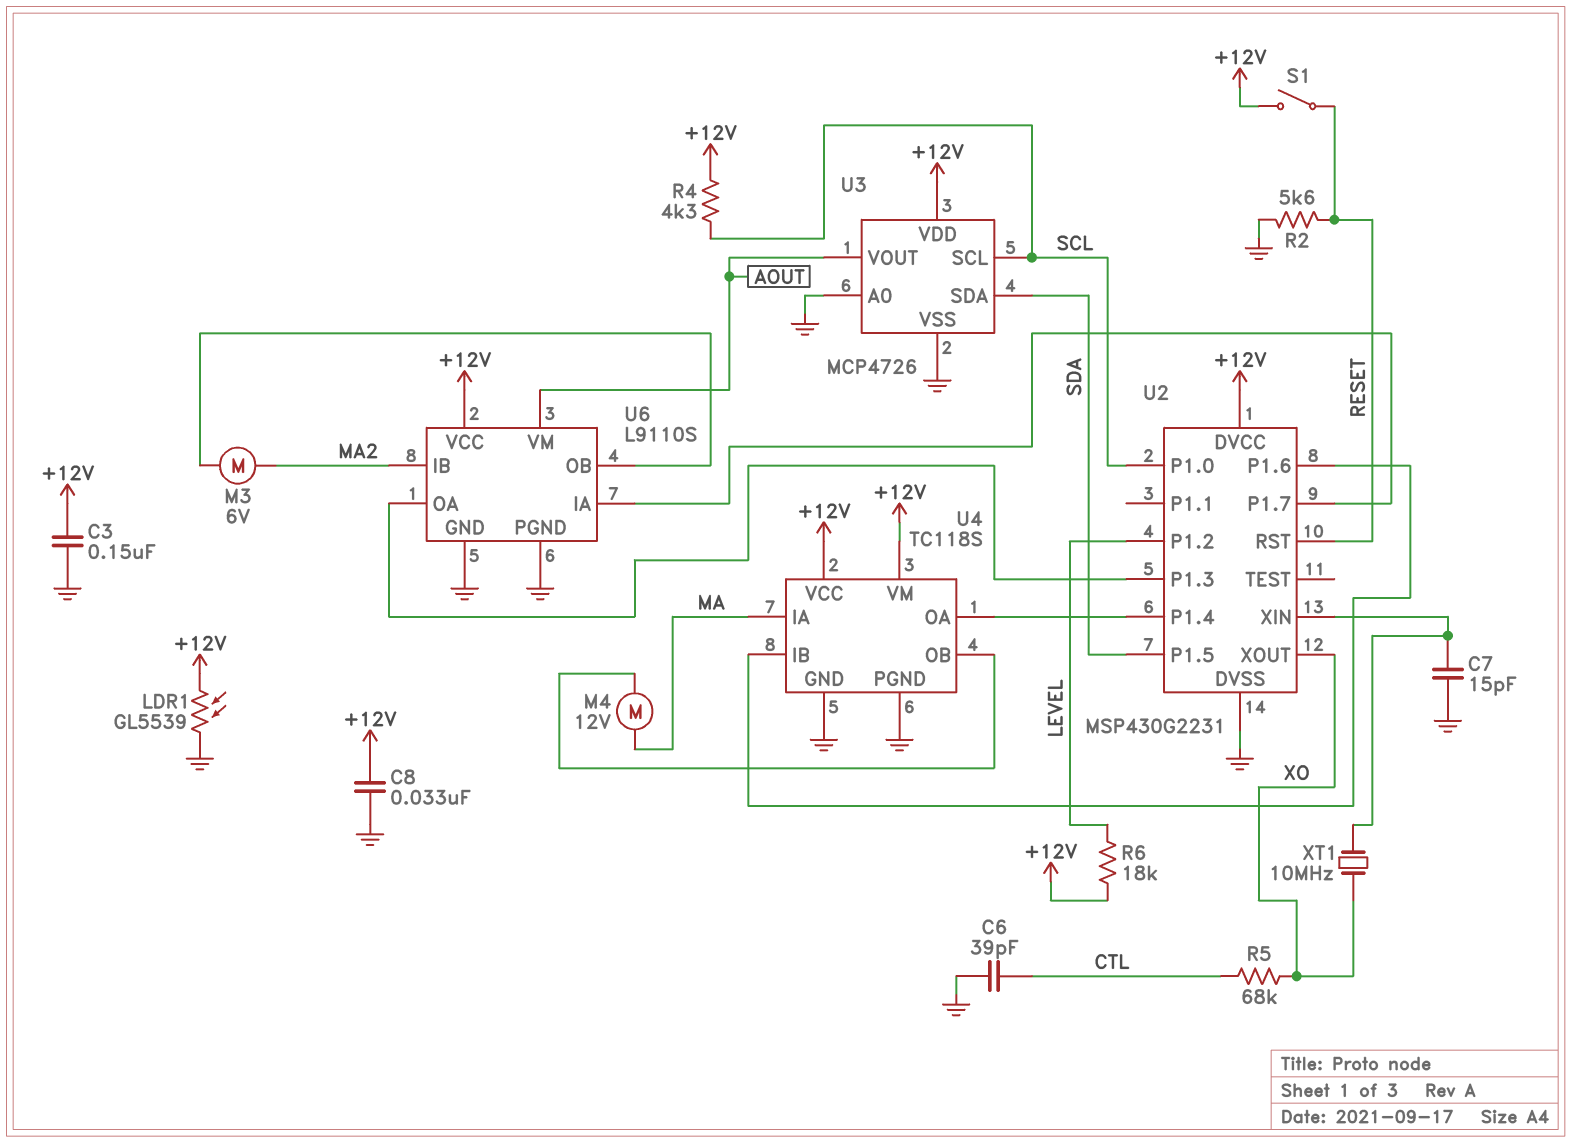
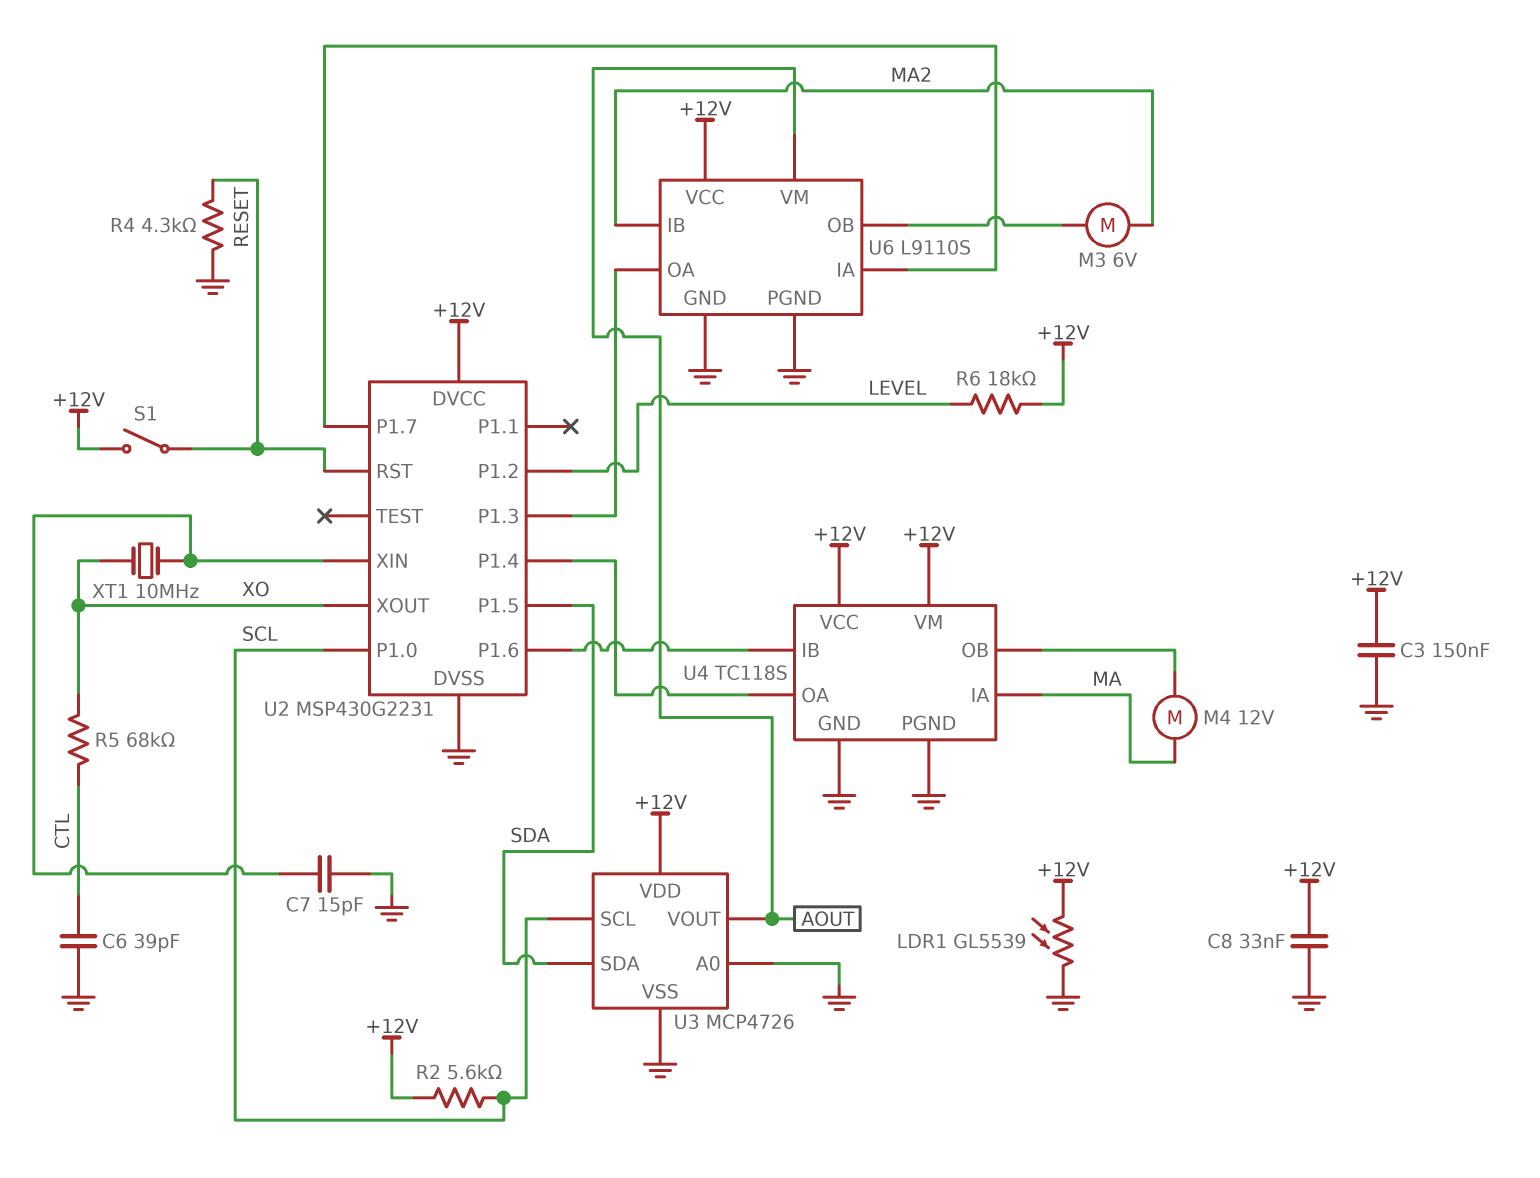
R2: 5.6k (GND, RESET) -> 5.6k (+12V, SCL)
R4: 4.3k (+12V, SCL) -> 4.3k (GND, RESET)

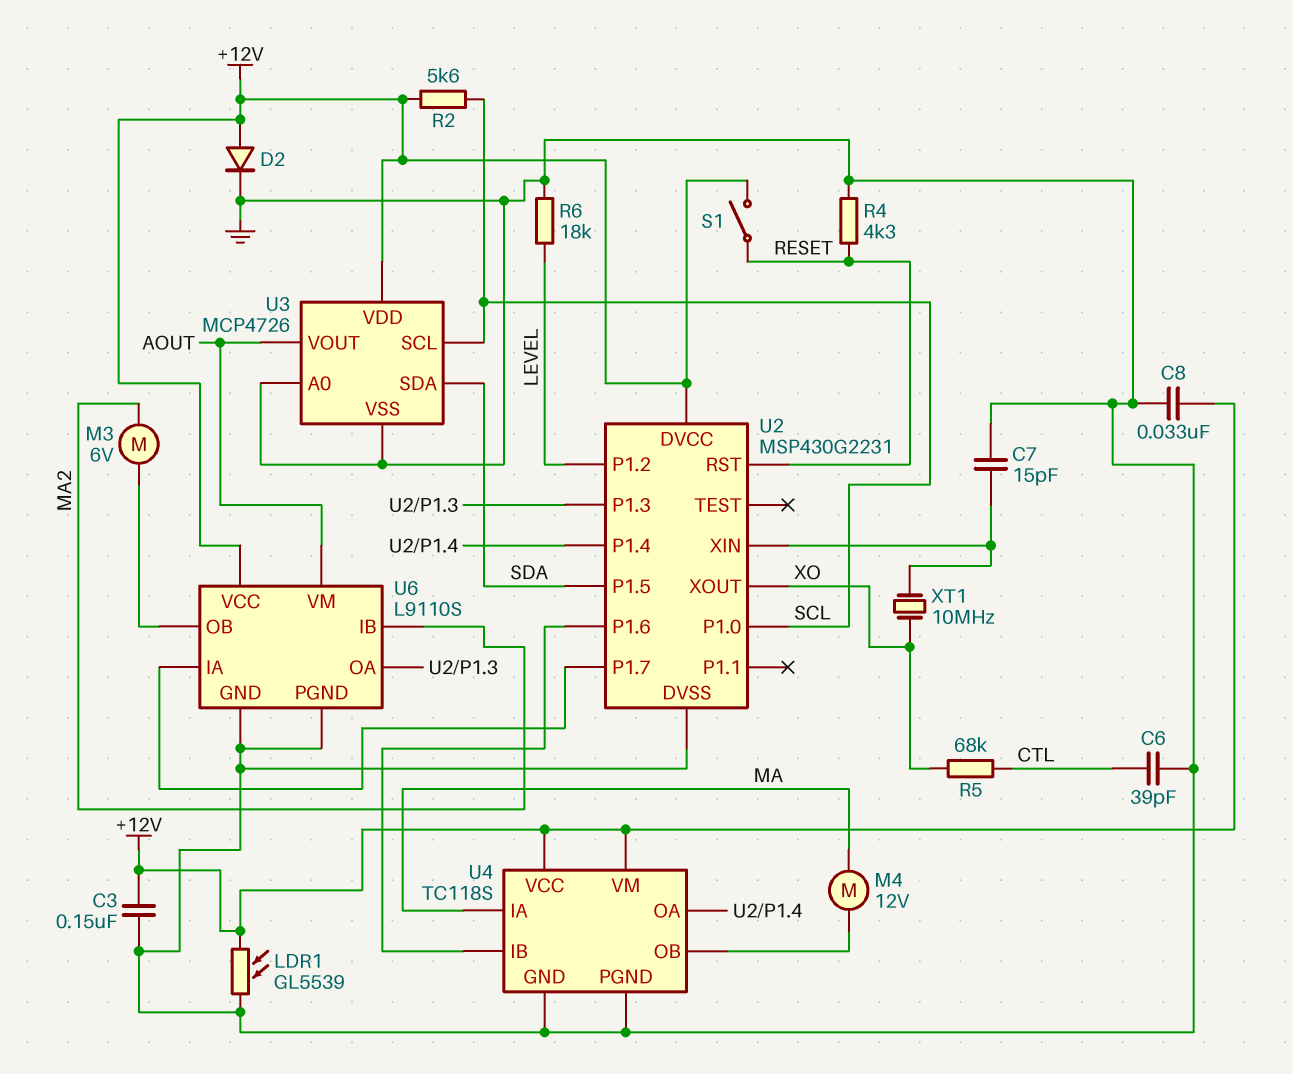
D2: none -> diode (A +12V, K GND)
R6: 18k (+12V, LEVEL) -> 18k (GND, LEVEL)

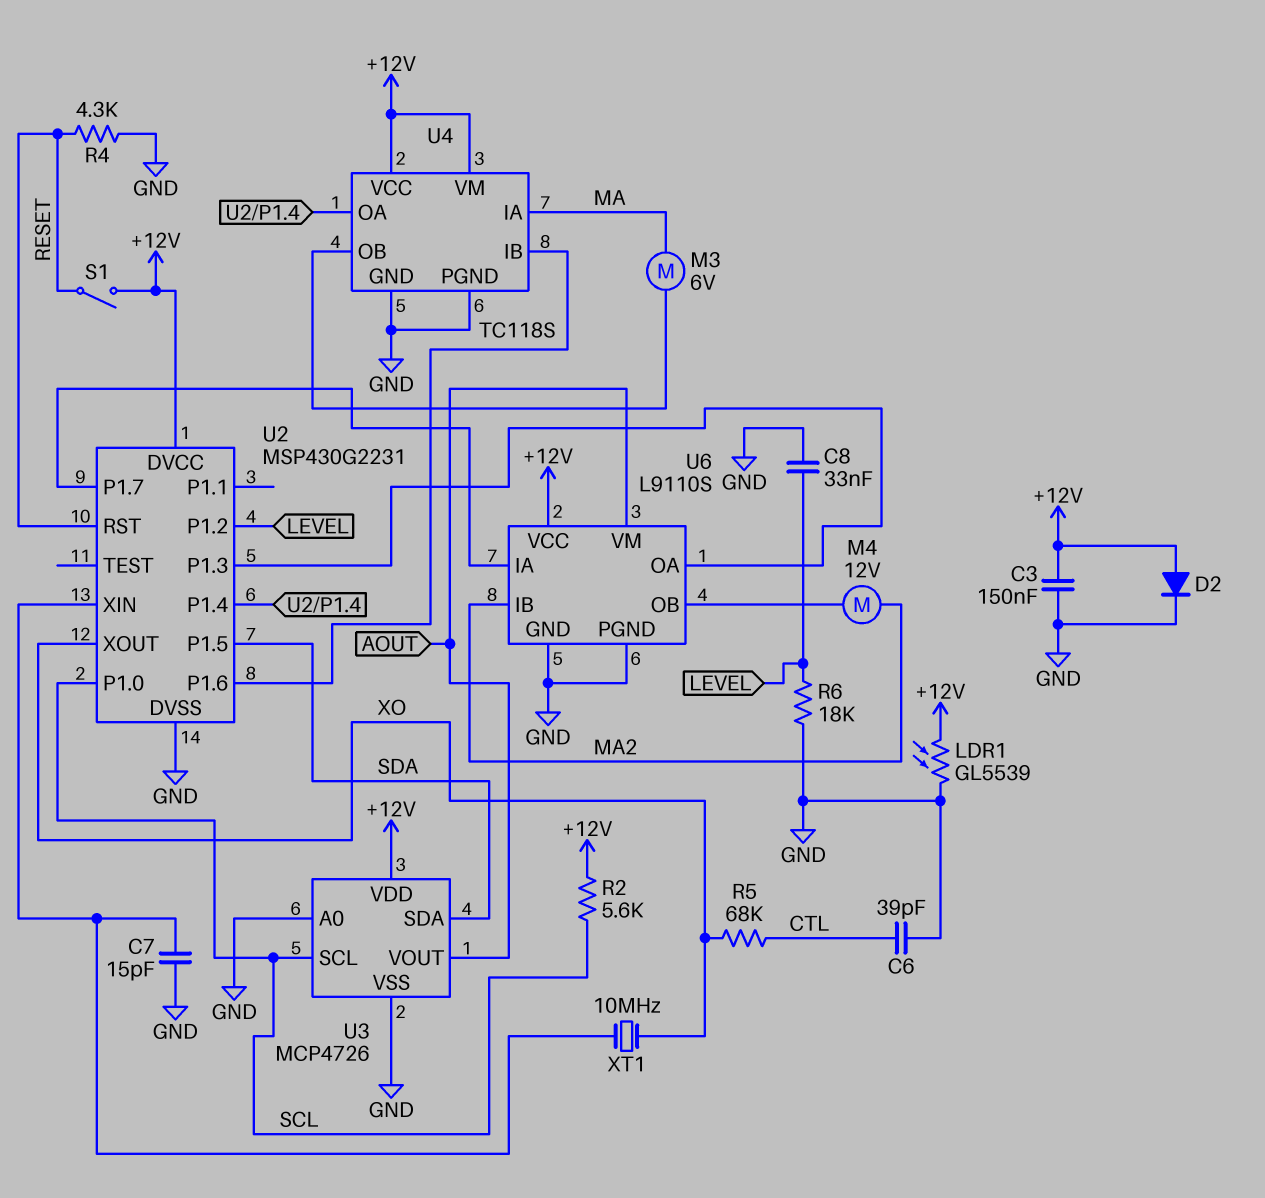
C8: 33nF (+12V, GND) -> 33nF (GND, LEVEL)
M3: motor 6V (MA2, U6/OB) -> motor 6V (MA, U4/OB)
M4: motor 12V (MA, U4/OB) -> motor 12V (MA2, U6/OB)

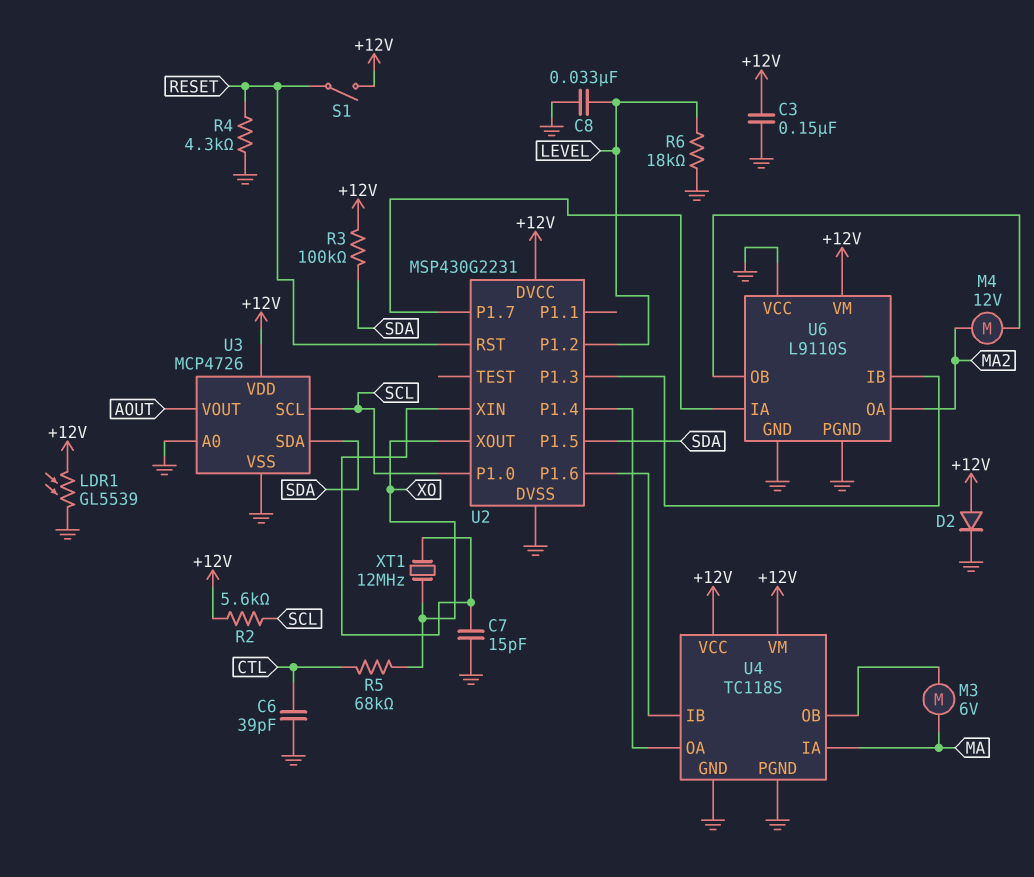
R3: none -> 100k (+12V, SDA)
U6 pin IB: MA2 -> U2/P1.3
U6 pin OA: U2/P1.3 -> MA2
U6 pin VCC: +12V -> GND
U6 pin VM: AOUT -> +12V
XT1: 10MHz (U2/XIN, XO) -> 12MHz (U2/XIN, XO)

